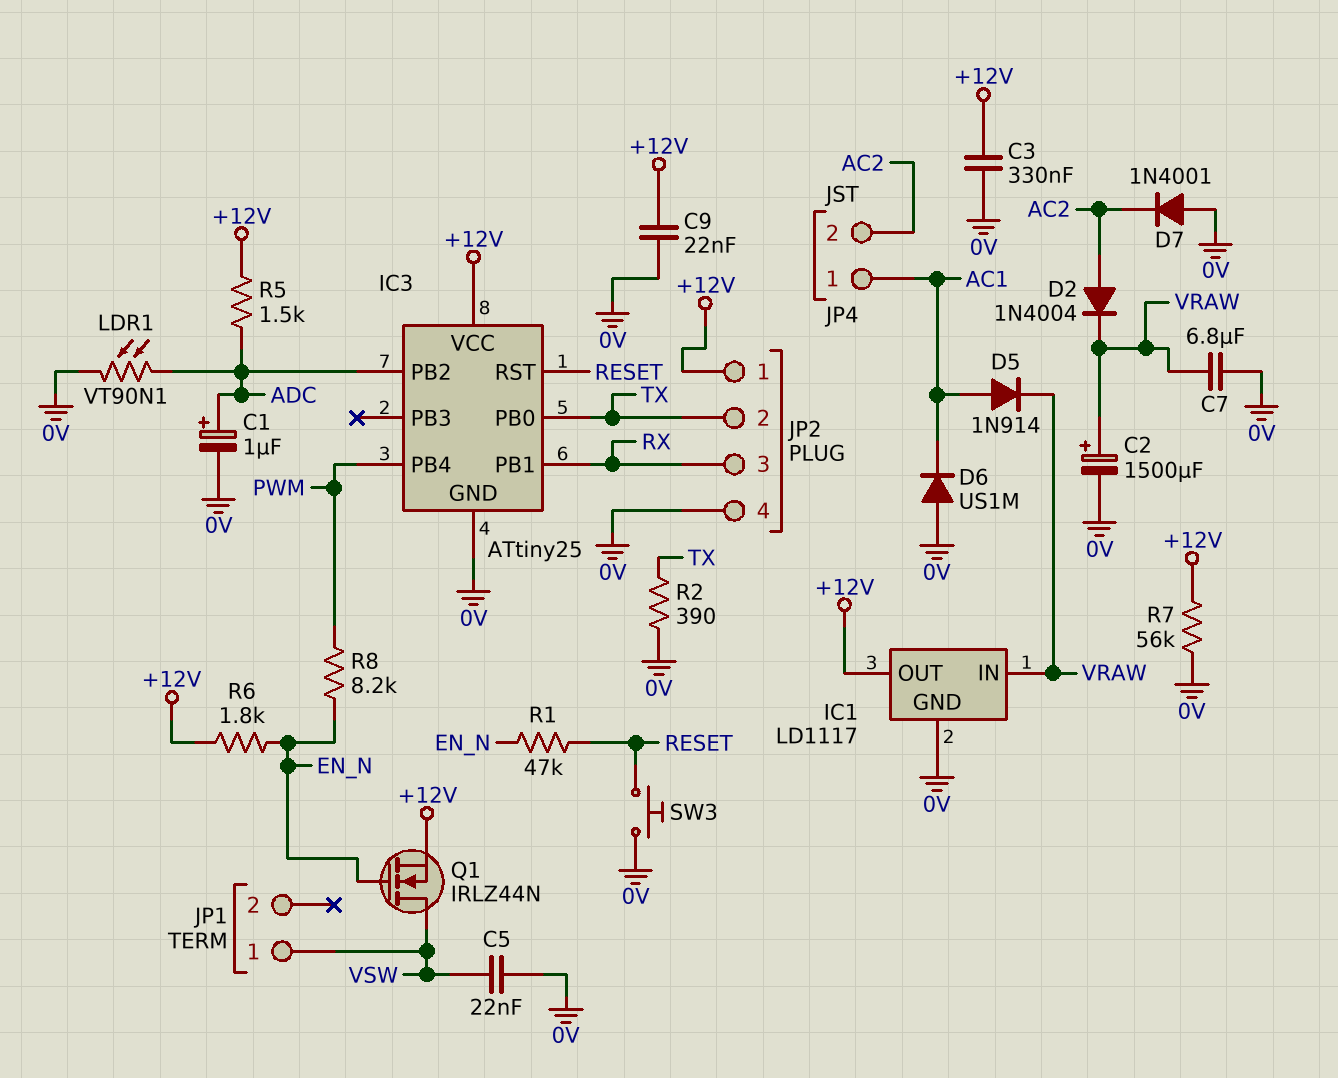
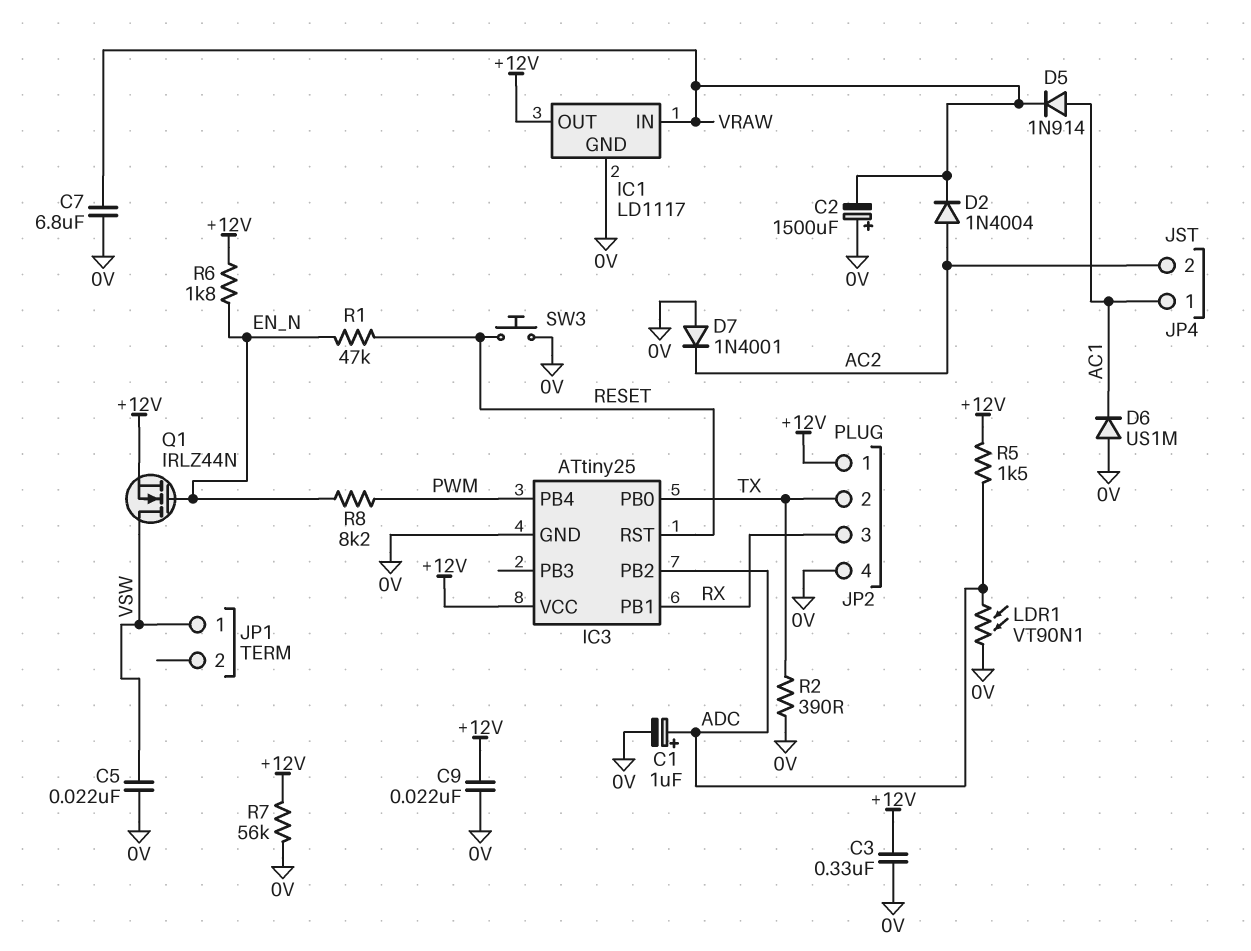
C2: 1500uF (plus VRAW, minus 0V) -> 1500uF (plus 0V, minus VRAW)

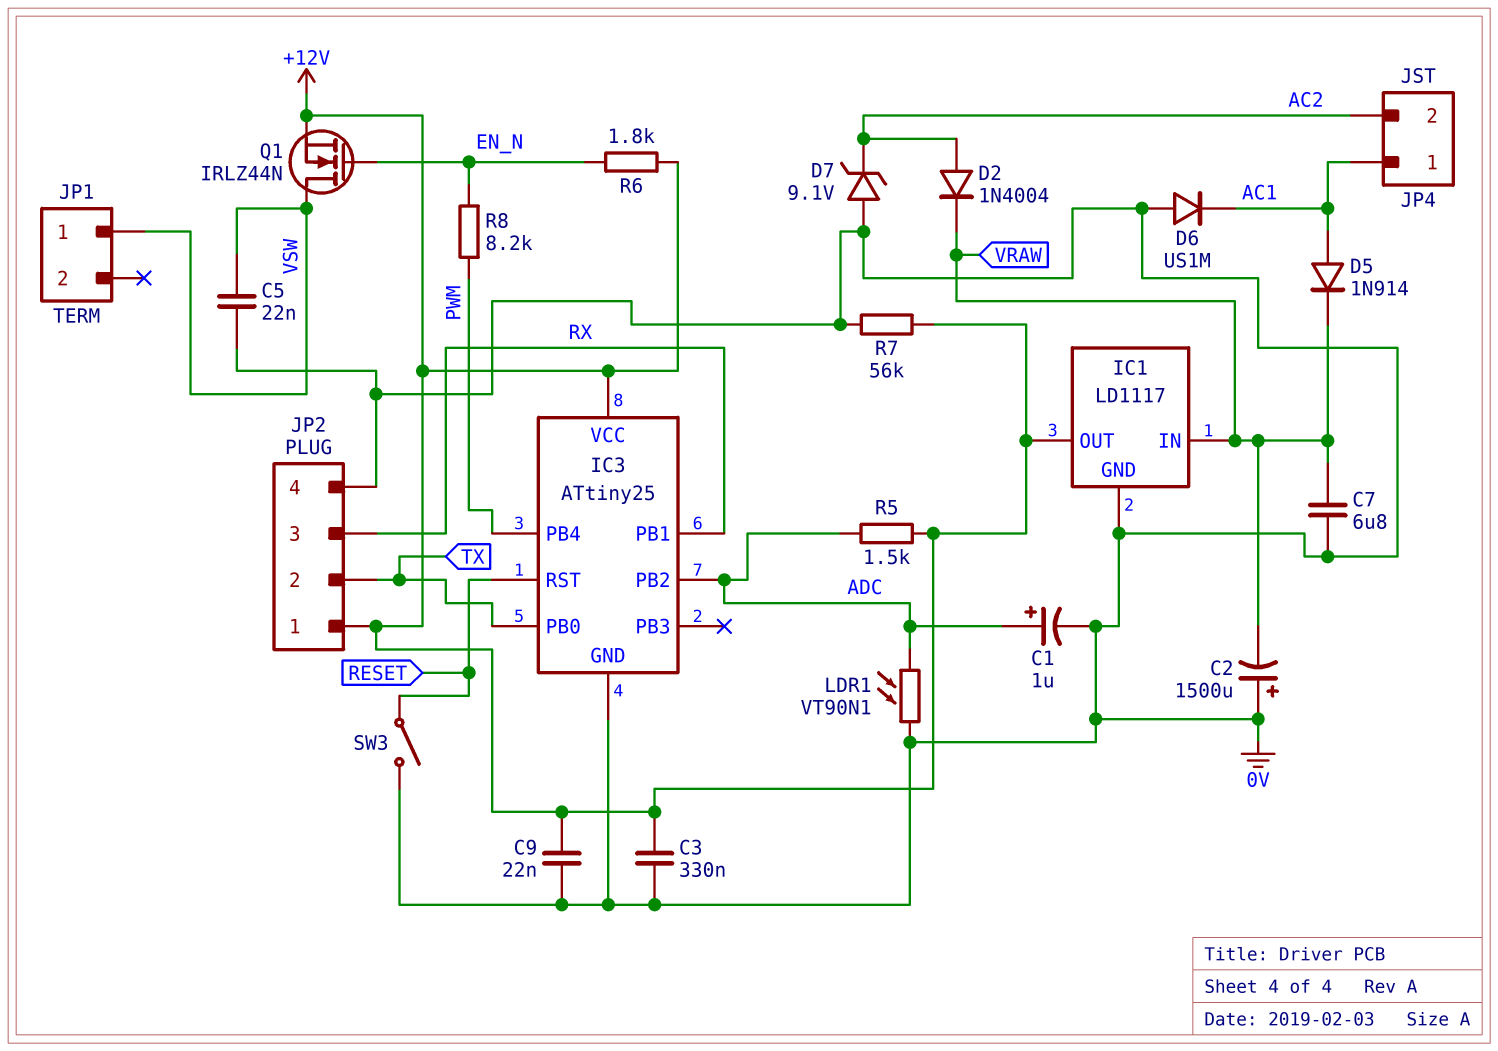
D7: diode 1N4001 (A 0V, K AC2) -> zener 9.1V (A 0V, K AC2)
R1: 47k (EN_N, RESET) -> none
R2: 390 (0V, TX) -> none
SW3: button (0V, RESET) -> switch (0V, RESET)

